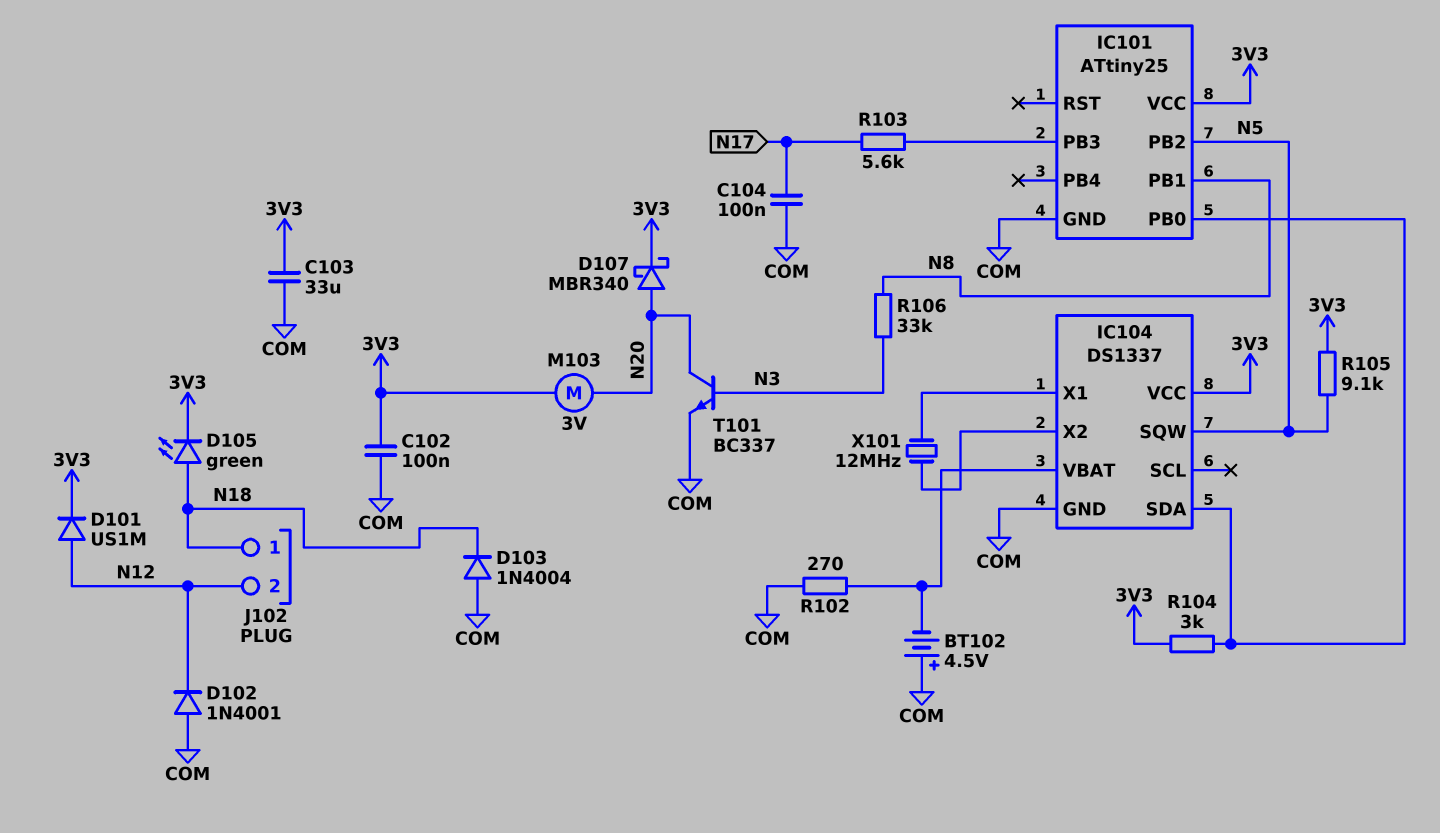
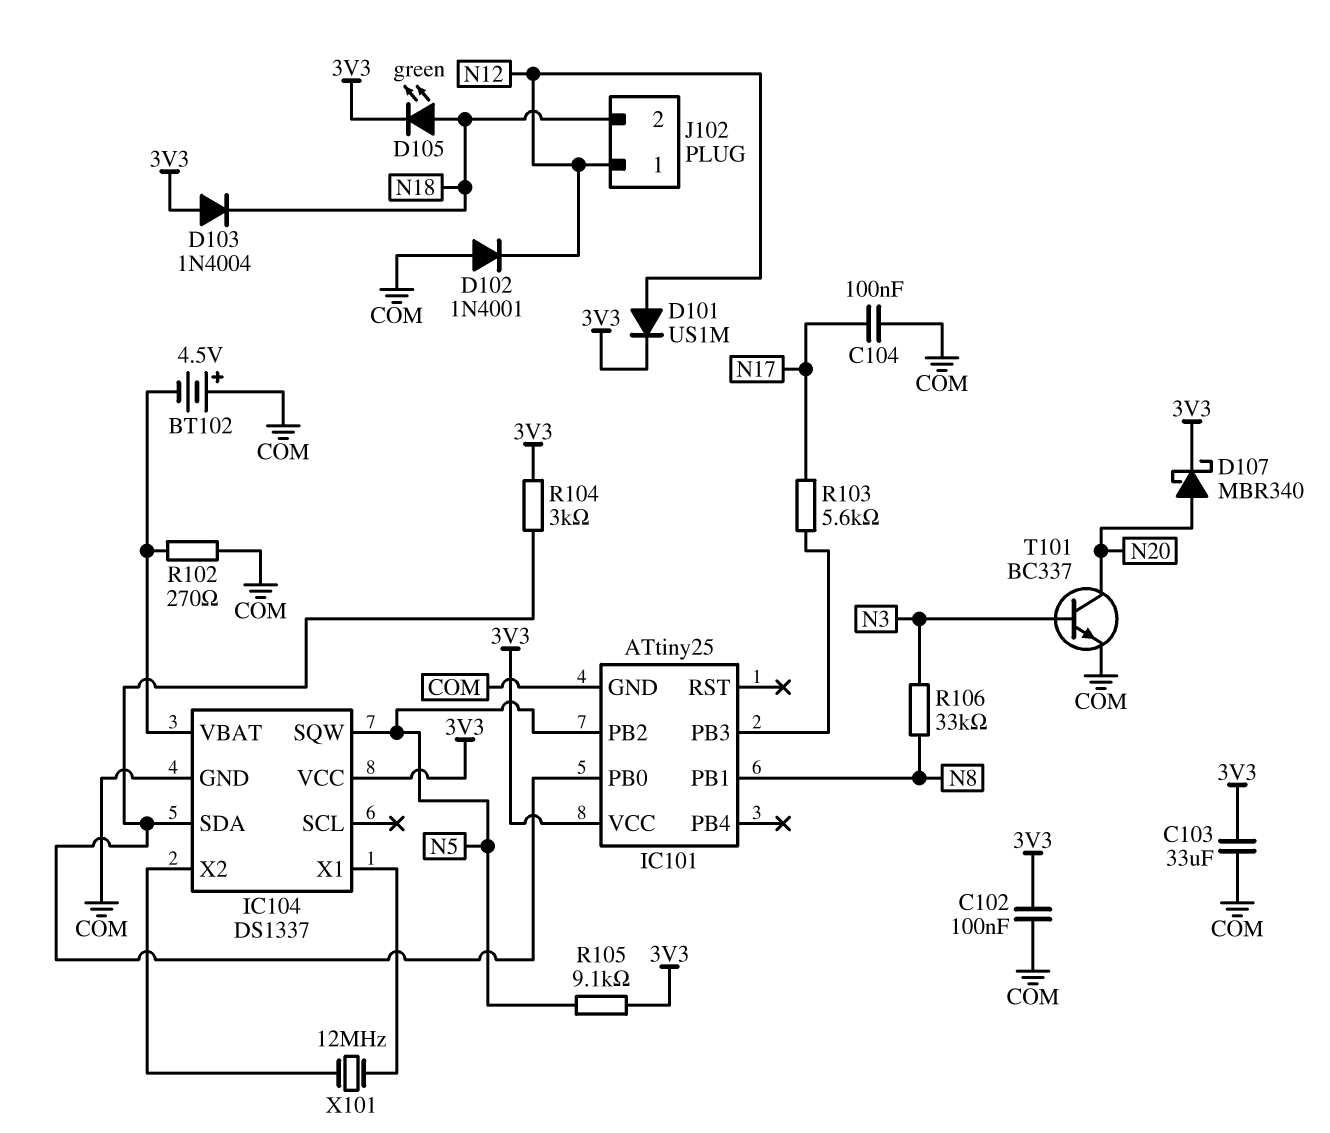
D103: diode 1N4004 (A COM, K N18) -> diode 1N4004 (A 3V3, K N18)
J102 pin 1: N18 -> N12
J102 pin 2: N12 -> N18
M103: motor 3V (3V3, N20) -> none

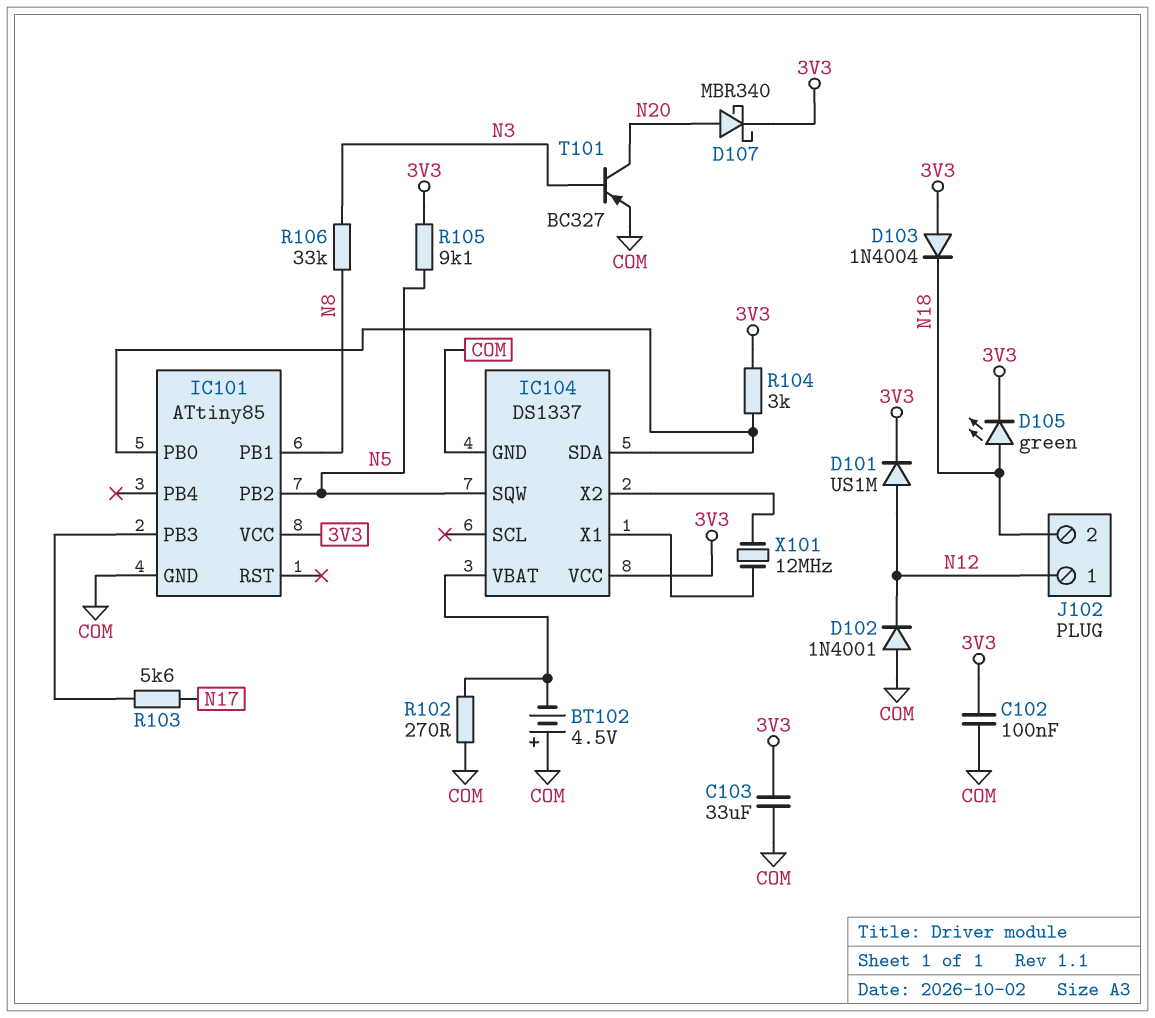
C104: 100nF (COM, N17) -> none
IC101: ATtiny25 -> ATtiny85
T101: NPN BC337 (B N3, C N20, E COM) -> PNP BC327 (B N3, C N20, E COM)

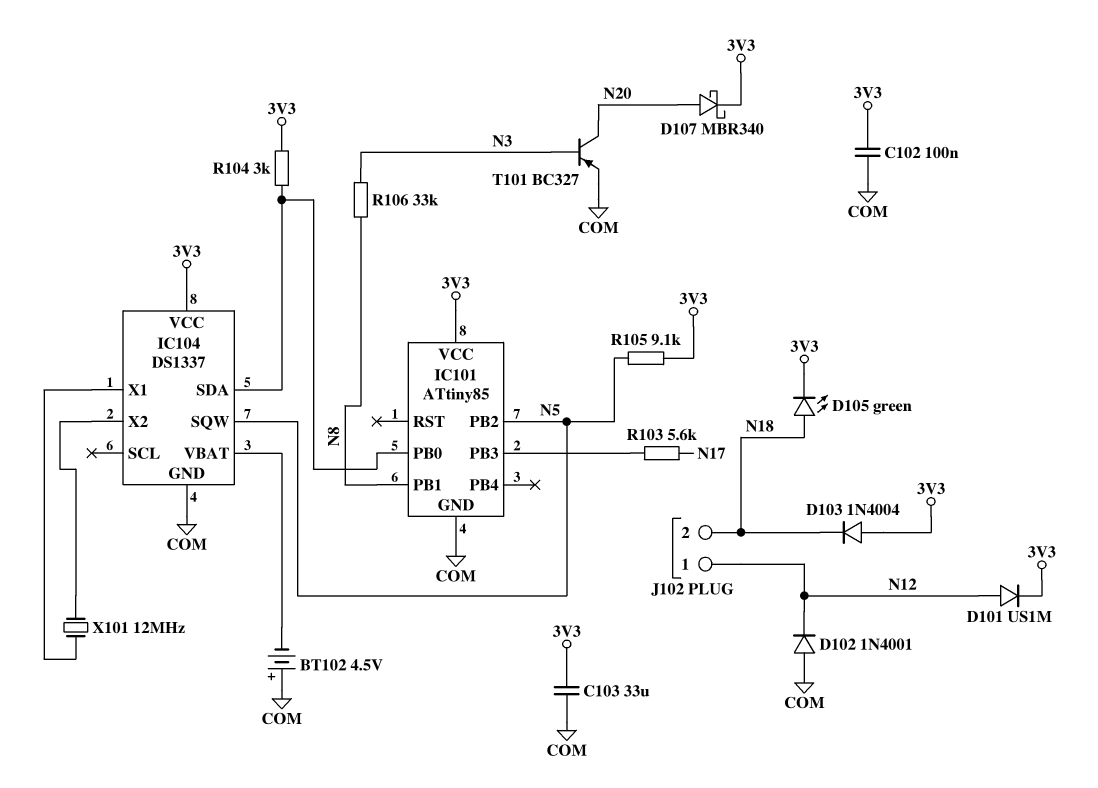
R102: 270 (COM, IC104/VBAT) -> none

